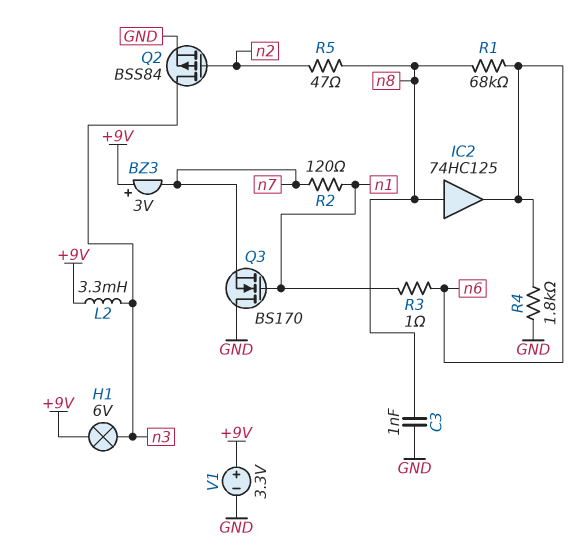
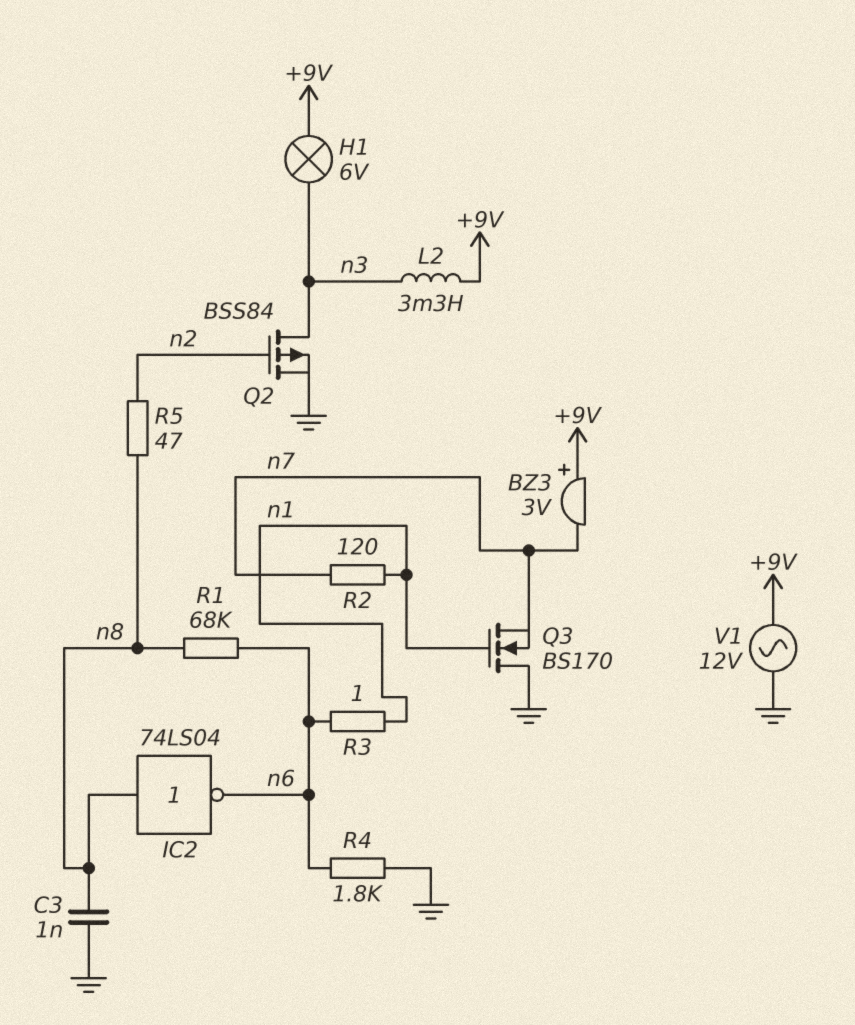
IC2: buffer 74HC125 (in n8, out n6) -> NOT 74LS04 (in n8, out n6)
V1: 3.3V (plus +9V, minus GND) -> AC 12V (+9V, GND)

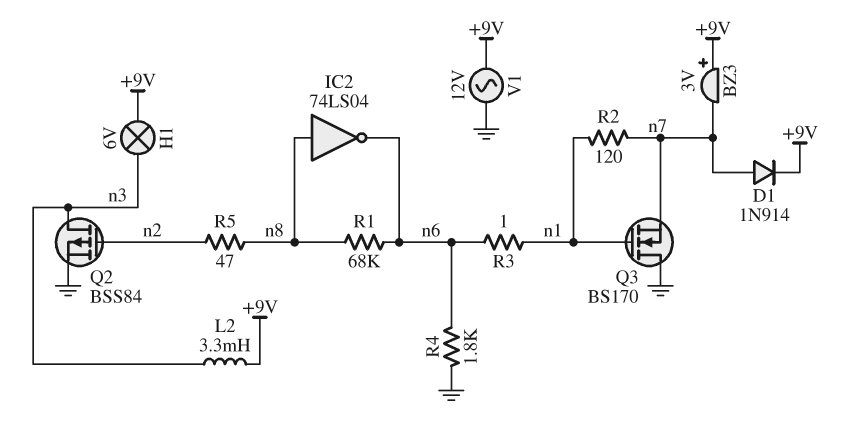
C3: 1nF (GND, n8) -> none
D1: none -> diode 1N914 (A n7, K +9V)

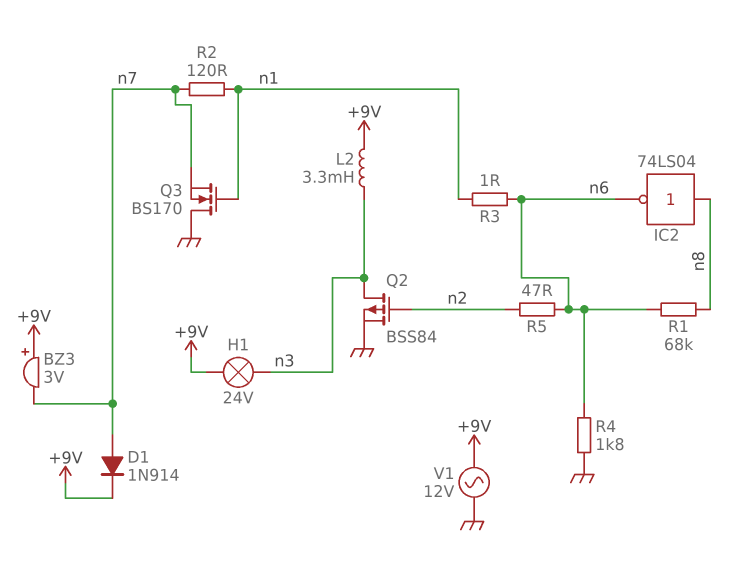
H1: lamp 6V (+9V, n3) -> lamp 24V (+9V, n3)
R5: 47 (n2, n8) -> 47 (n2, n6)

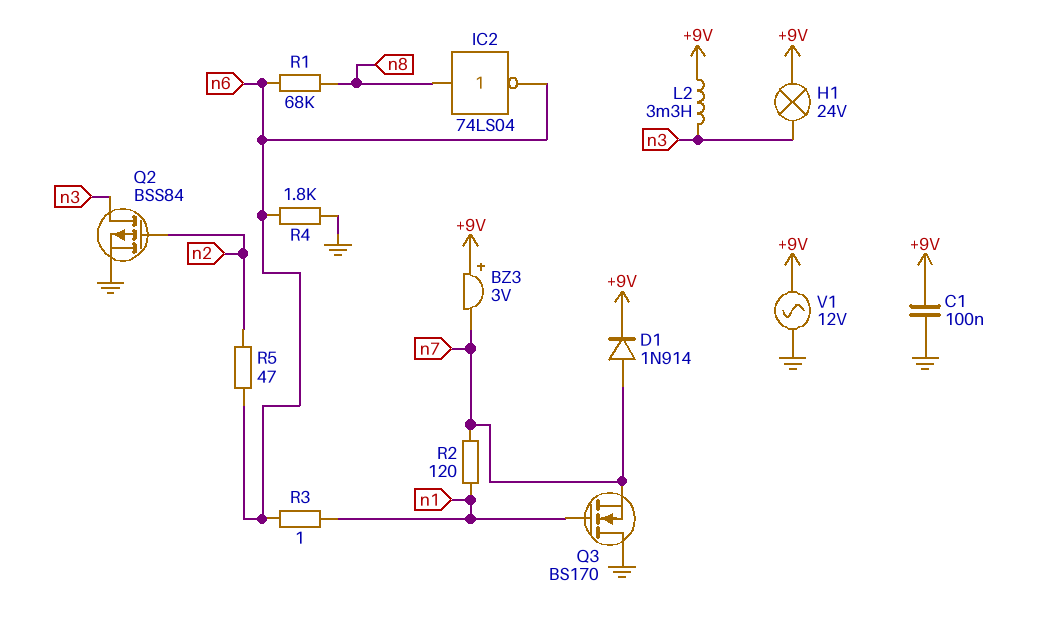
C1: none -> 100nF (+9V, GND)

